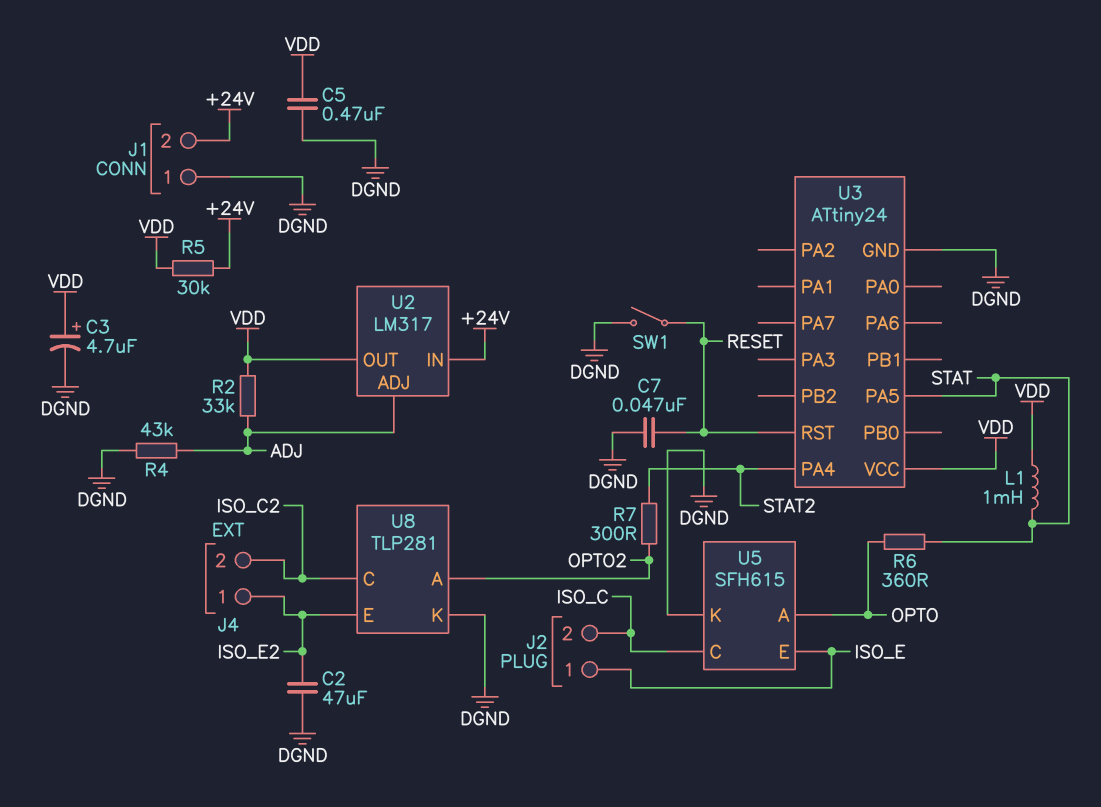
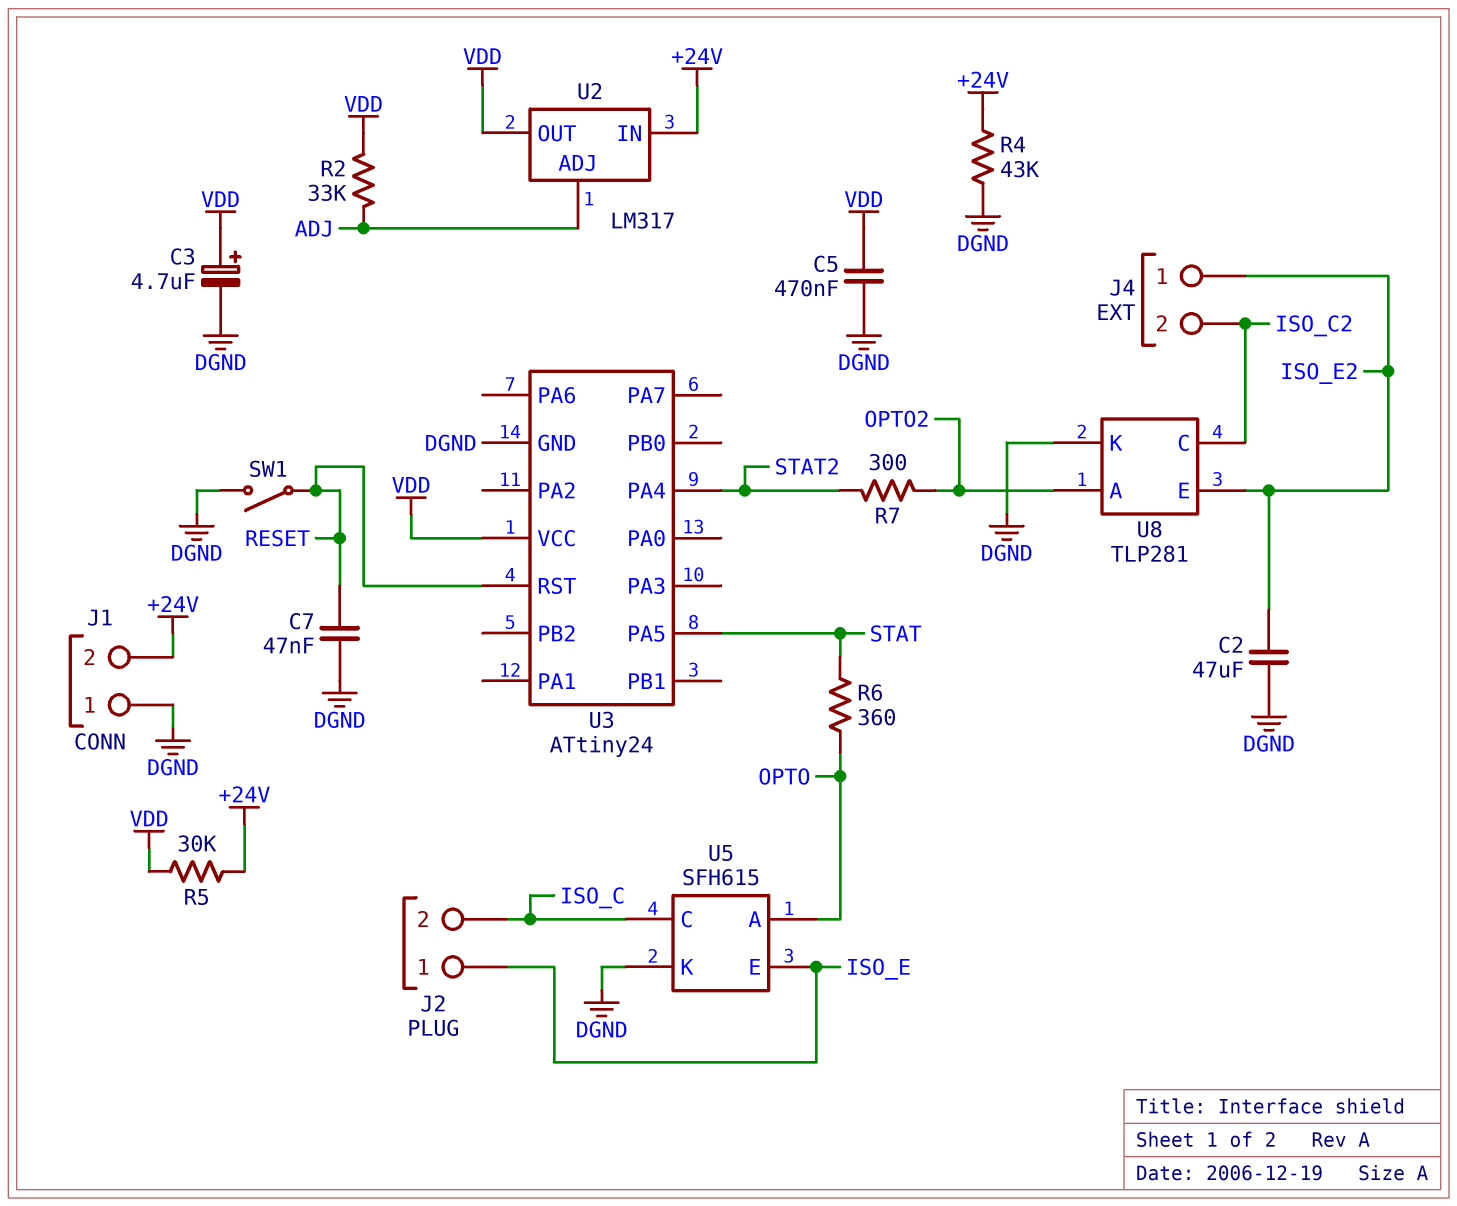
L1: 1mH (STAT, VDD) -> none
R4: 43k (ADJ, DGND) -> 43k (+24V, DGND)

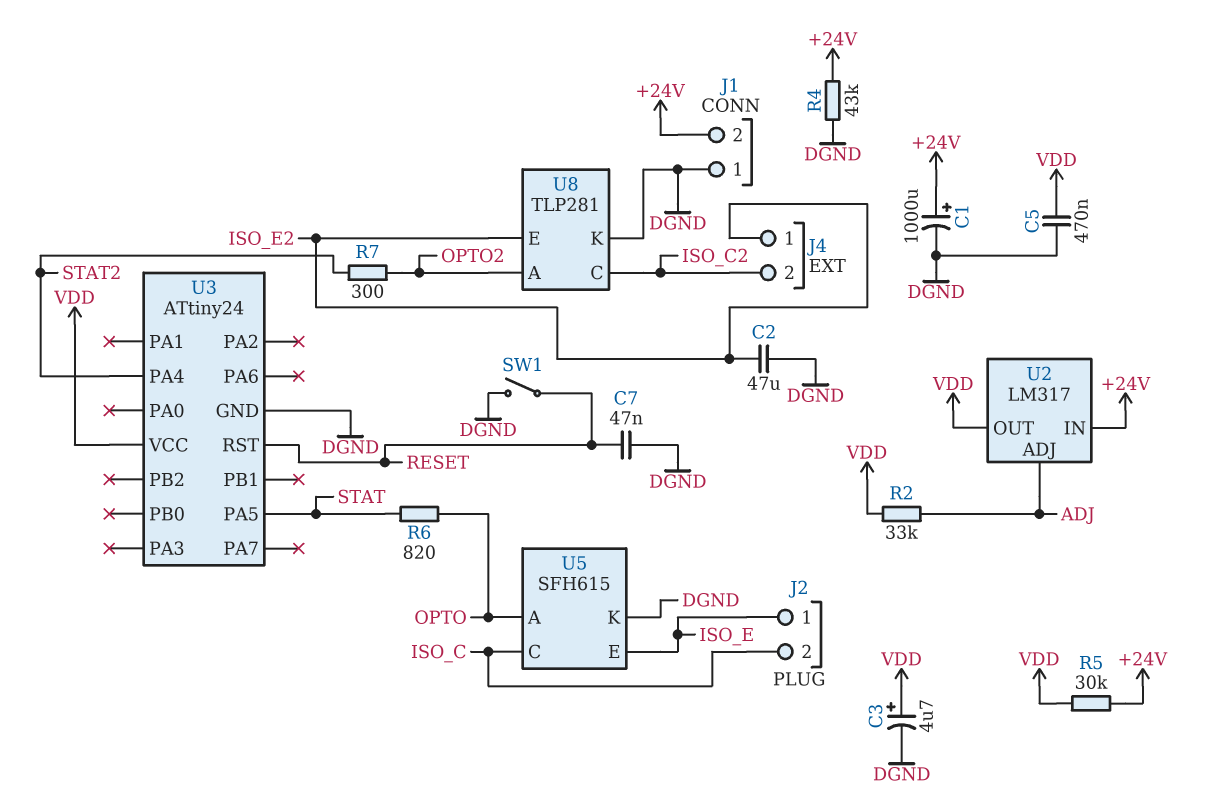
C1: none -> 1000uF (plus +24V, minus DGND)
R6: 360 (OPTO, STAT) -> 820 (OPTO, STAT)

